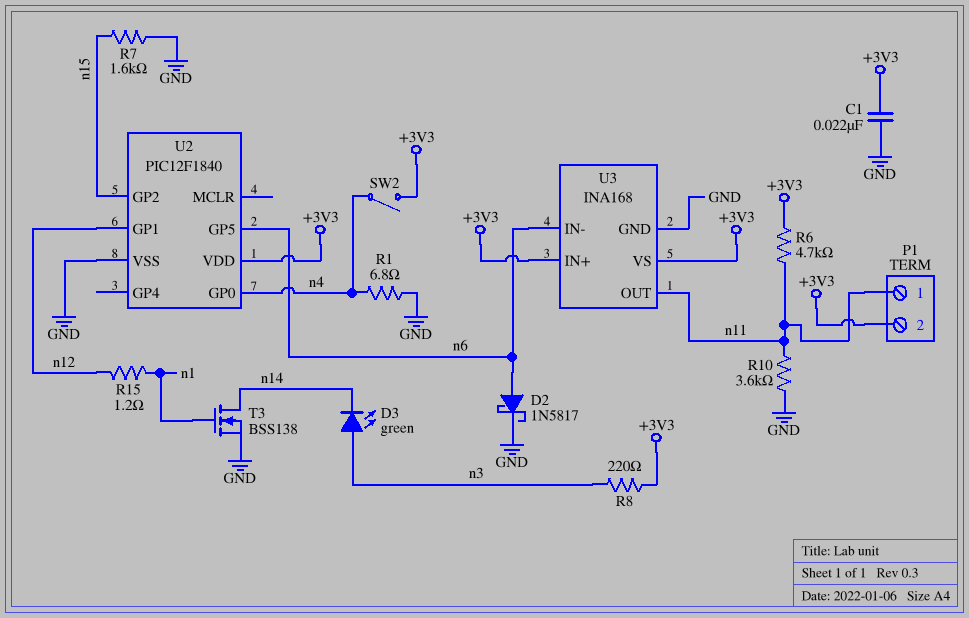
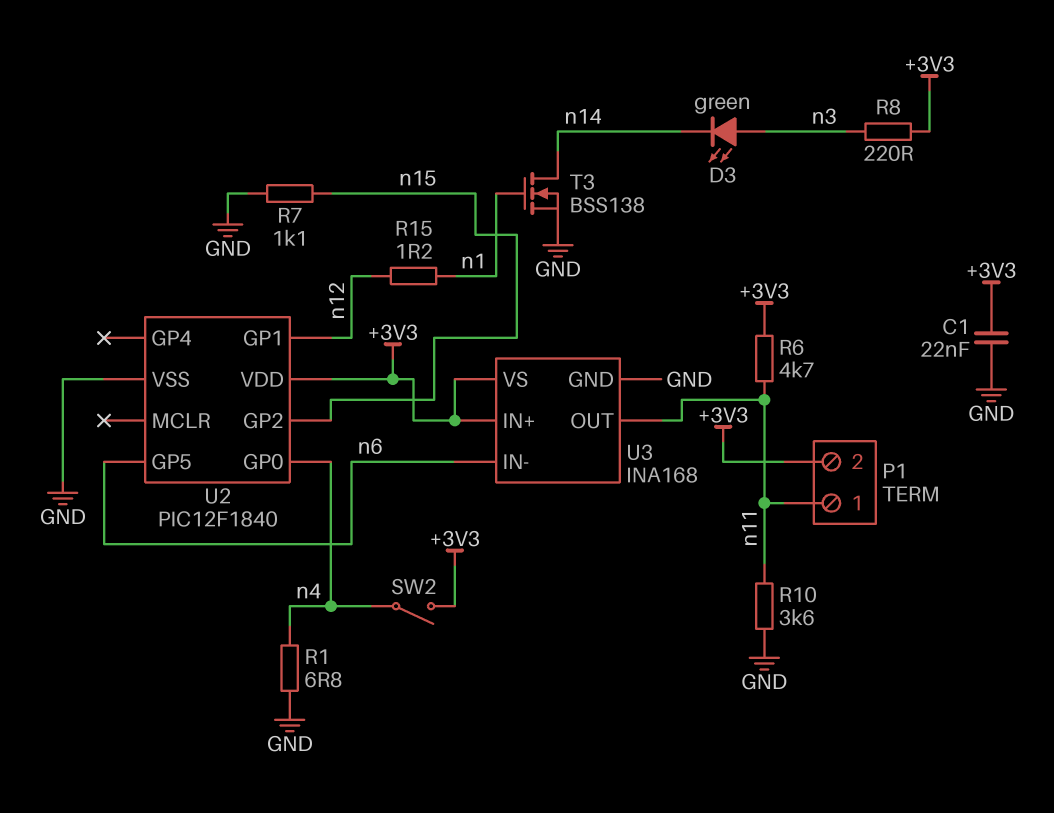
D2: schottky 1N5817 (A n6, K GND) -> none
R7: 1.6k (GND, n15) -> 1.1k (GND, n15)

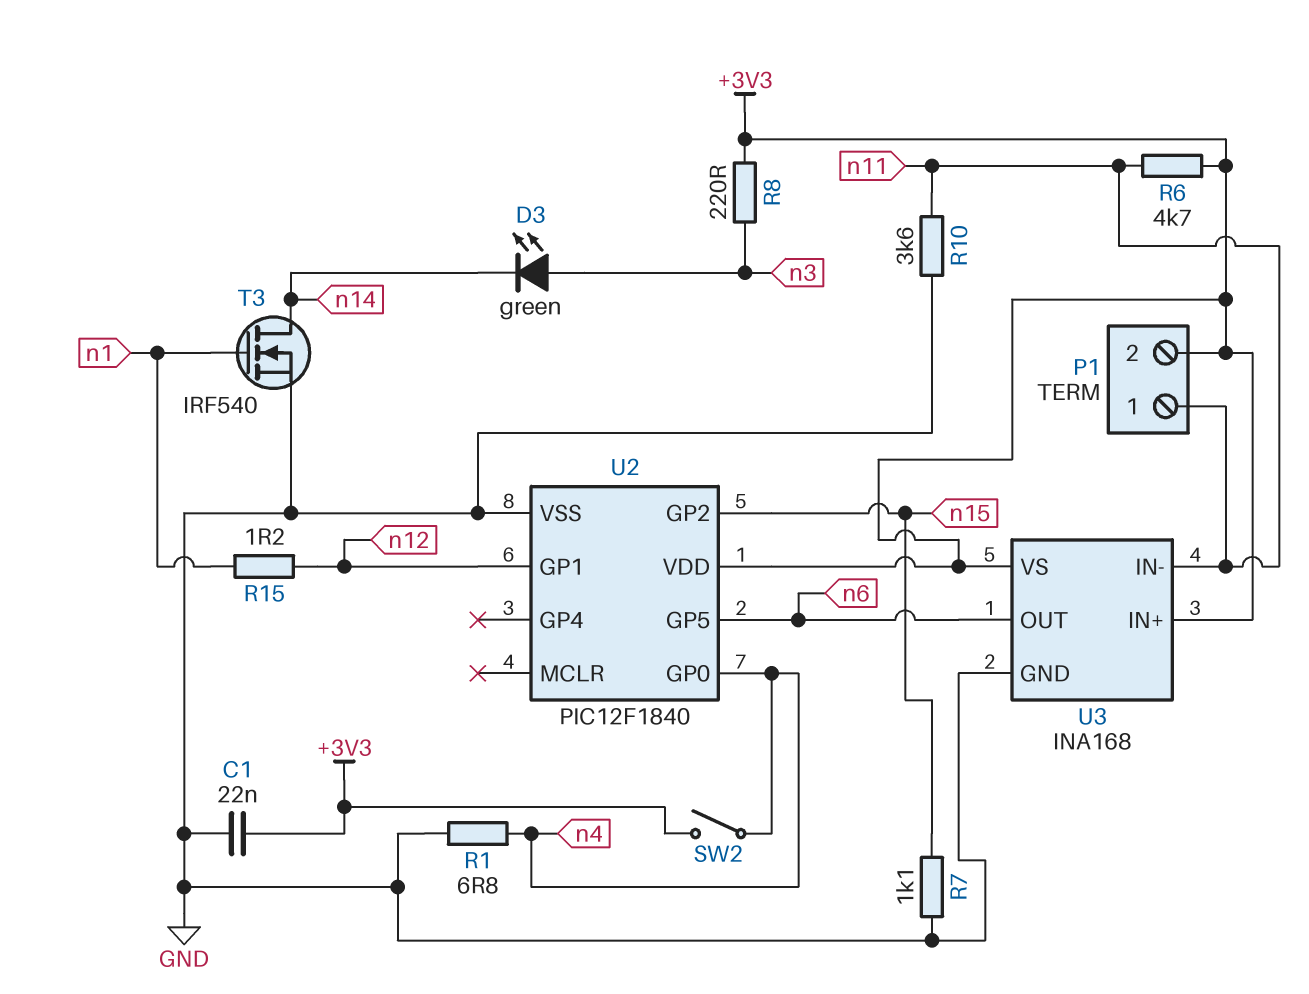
T3: NMOS BSS138 (G n1, D n14, S GND) -> NMOS IRF540 (G n1, D n14, S GND)
U3 pin IN-: n6 -> n11
U3 pin OUT: n11 -> n6

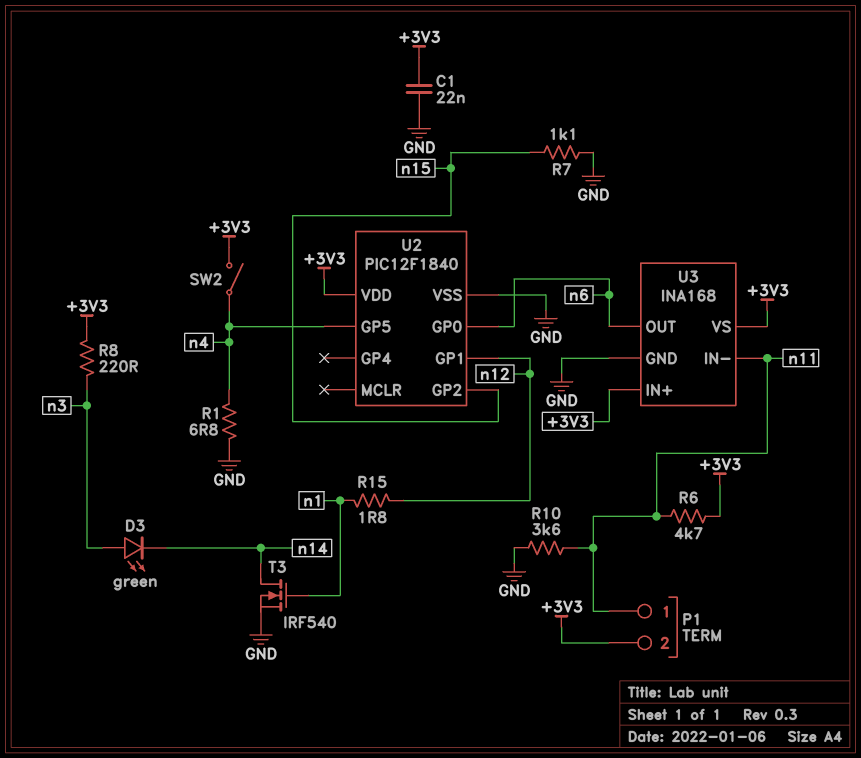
R15: 1.2 (n1, n12) -> 1.8 (n1, n12)
U2 pin GP0: n4 -> n6
U2 pin GP5: n6 -> n4

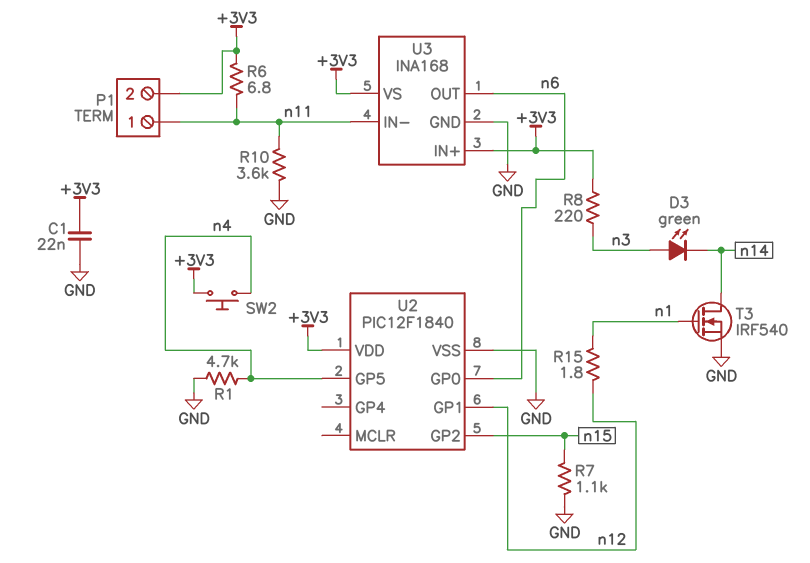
R1: 6.8 (GND, n4) -> 4.7k (GND, n4)
R6: 4.7k (+3V3, n11) -> 6.8 (+3V3, n11)
SW2: switch (+3V3, n4) -> button (+3V3, n4)

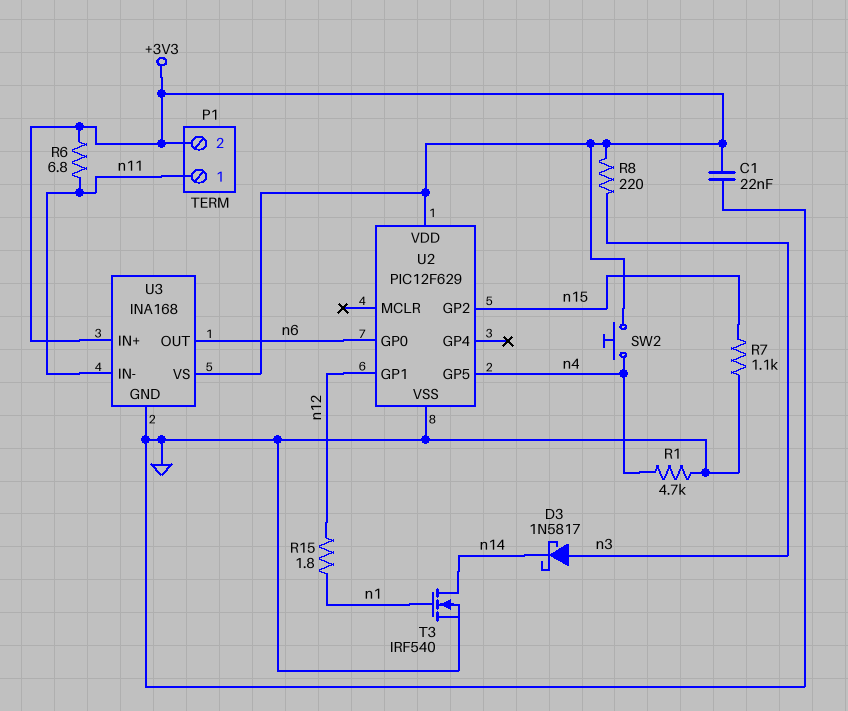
D3: LED green (A n3, K n14) -> schottky 1N5817 (A n3, K n14)
R10: 3.6k (GND, n11) -> none
U2: PIC12F1840 -> PIC12F629

